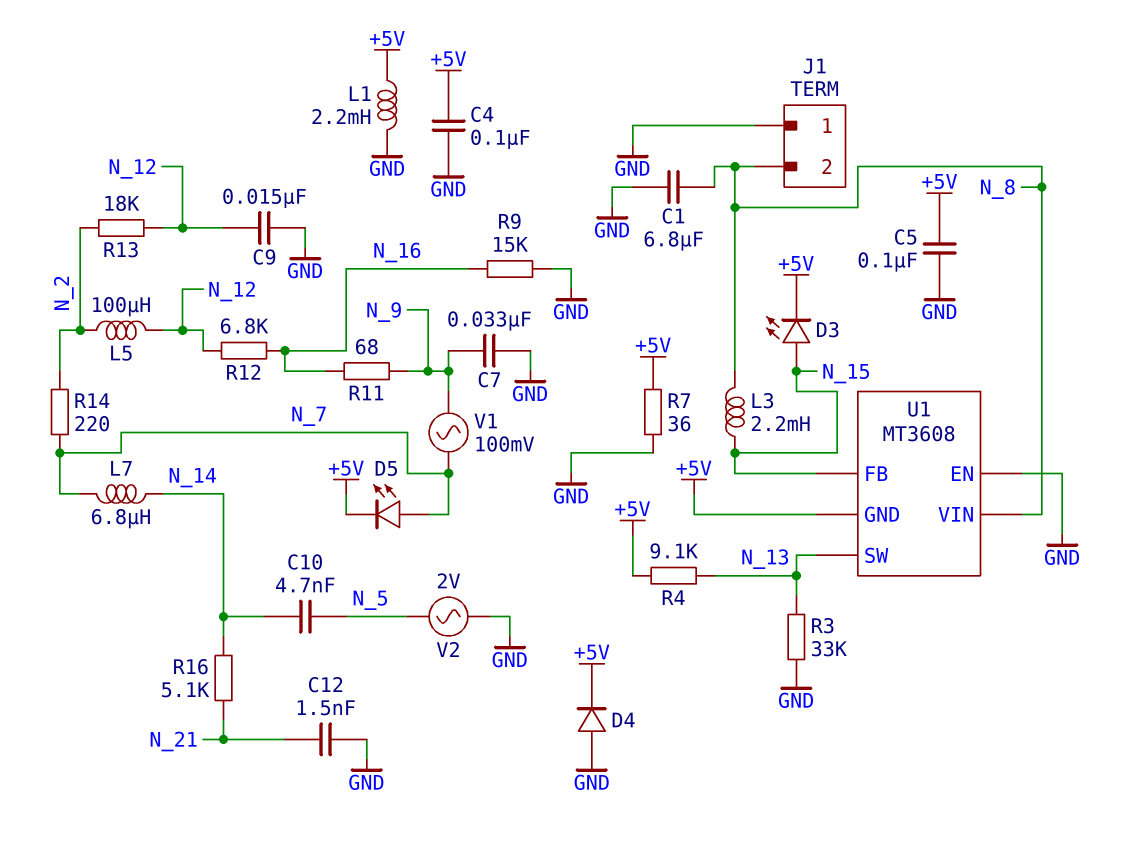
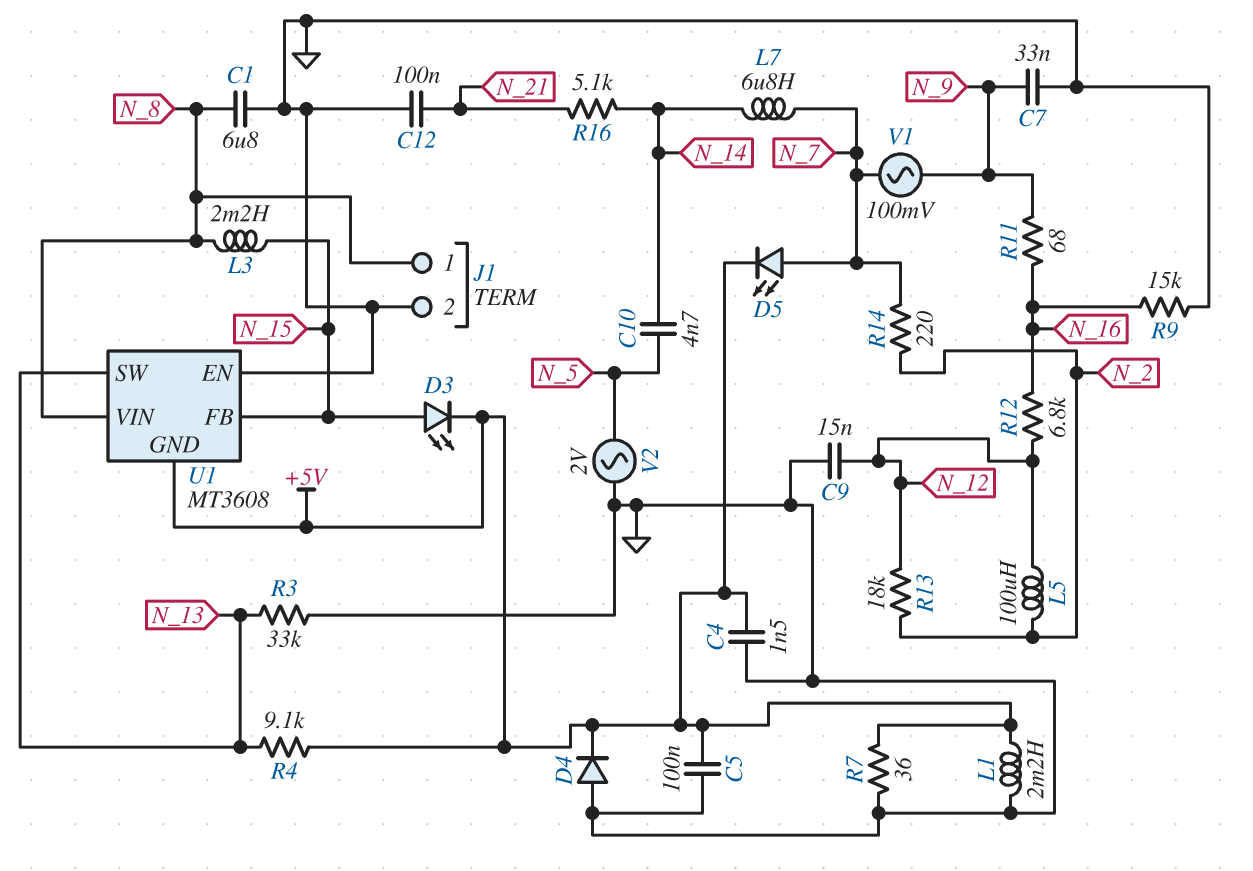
C4: 100nF (+5V, GND) -> 1.5nF (+5V, GND)
C12: 1.5nF (GND, N_21) -> 100nF (GND, N_21)
J1 pin 1: GND -> N_8
J1 pin 2: N_8 -> GND

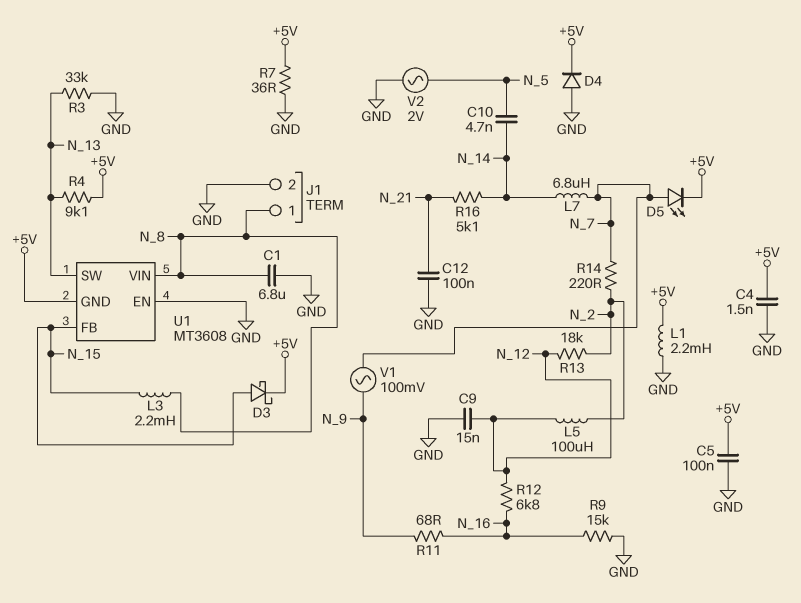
C7: 33nF (GND, N_9) -> none
D3: LED (A N_15, K +5V) -> schottky (A N_15, K +5V)

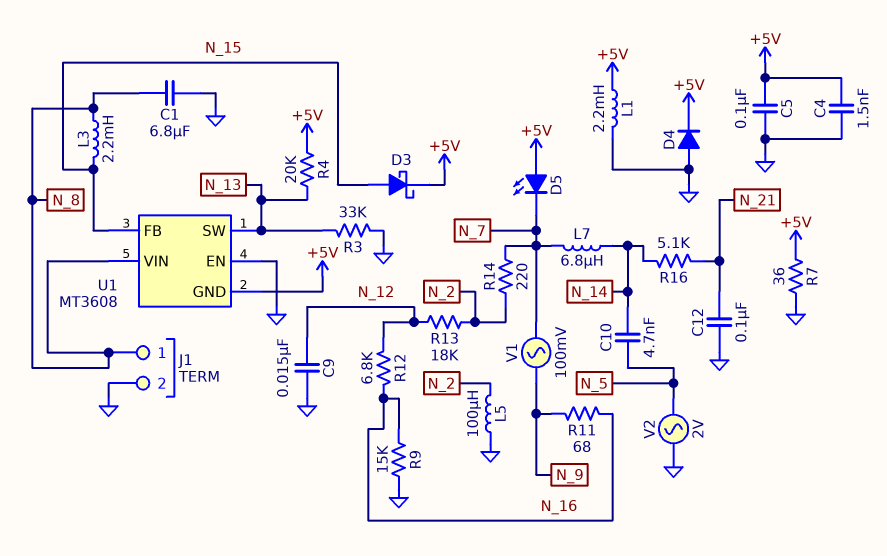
D5: LED (A N_7, K +5V) -> LED (A +5V, K N_7)
L5: 100uH (N_2, N_12) -> 100uH (GND, N_2)
R4: 9.1k (+5V, N_13) -> 20k (+5V, N_13)

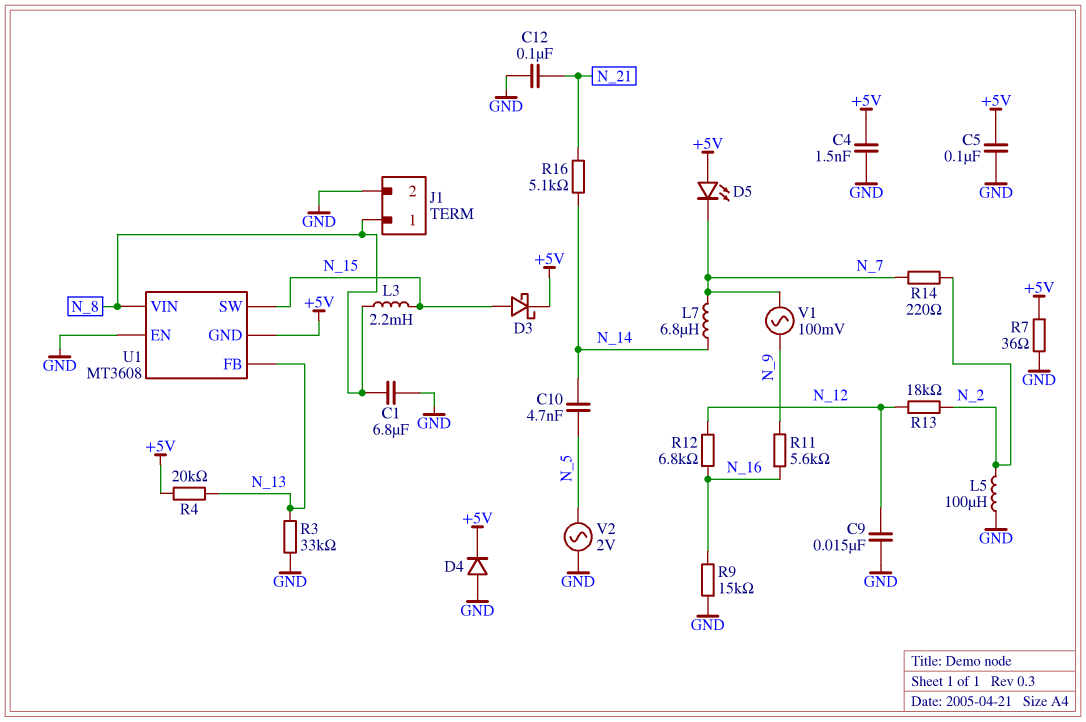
L1: 2.2mH (+5V, GND) -> none
R11: 68 (N_9, N_16) -> 5.6k (N_9, N_16)
U1 pin FB: N_15 -> N_13
U1 pin SW: N_13 -> N_15

